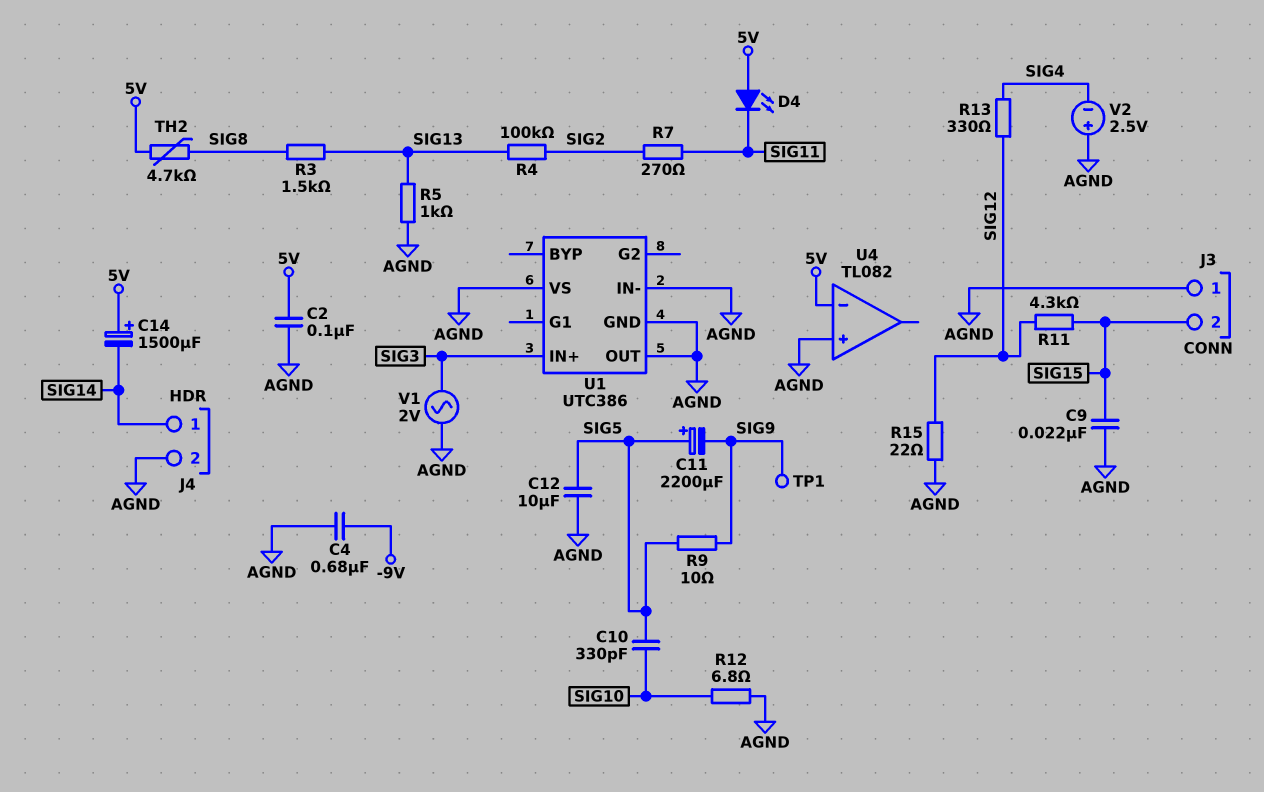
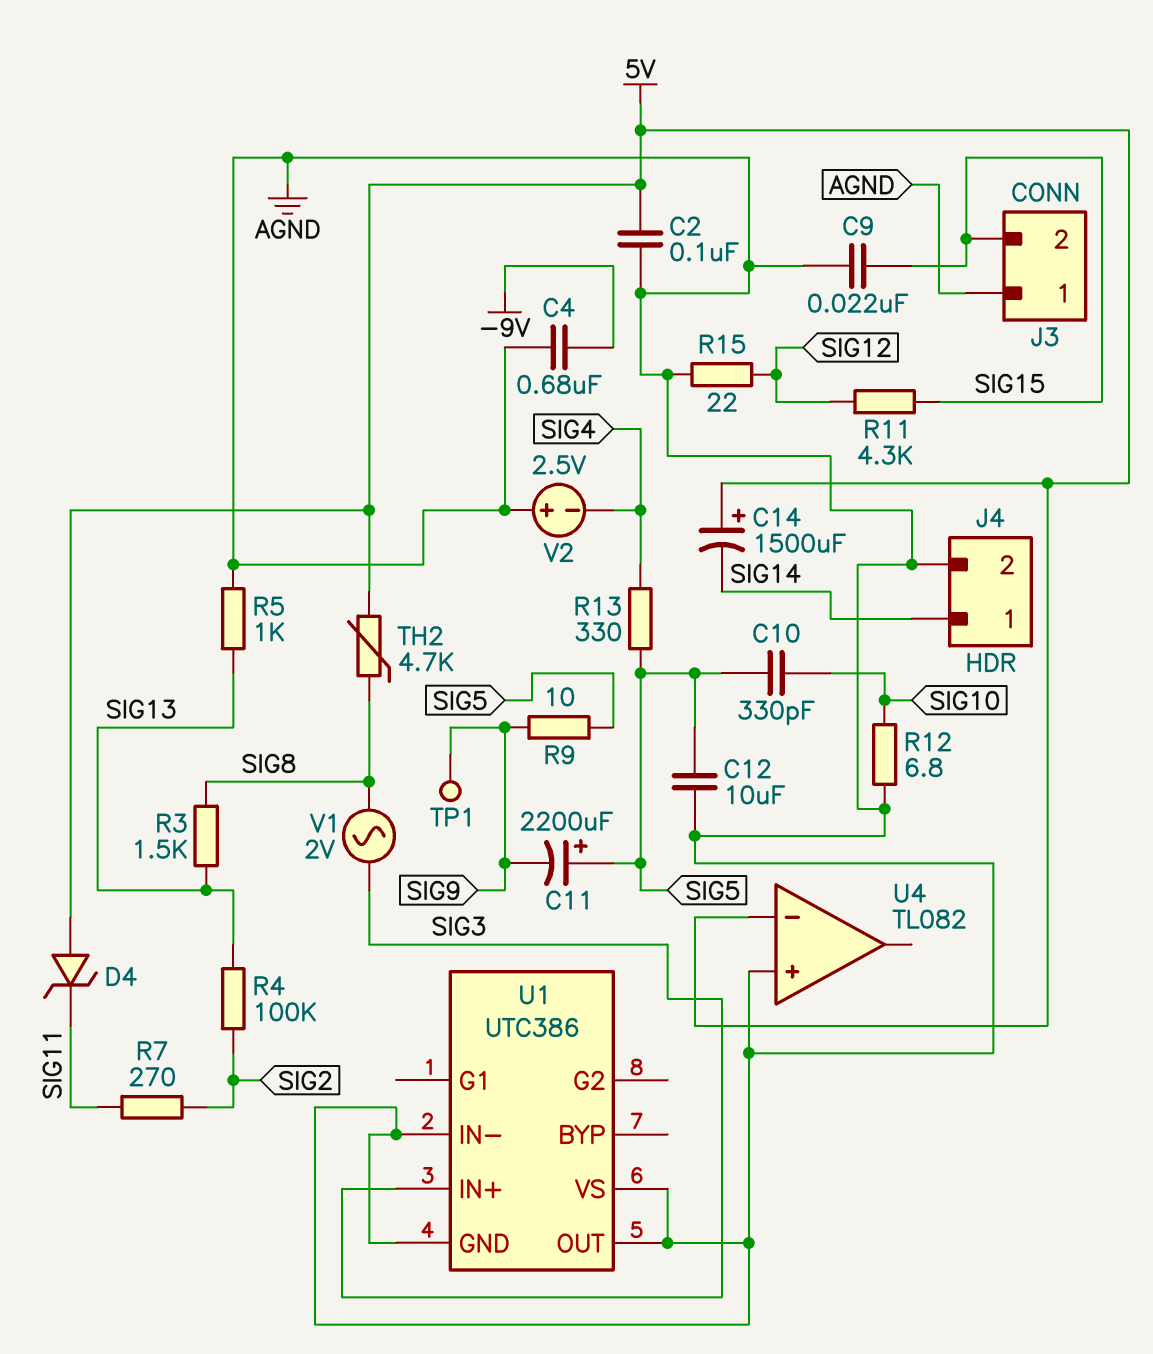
D4: LED (A 5V, K SIG11) -> zener (A 5V, K SIG11)
R13: 330 (SIG4, SIG12) -> 330 (SIG4, SIG5)
V1: AC 2V (AGND, SIG3) -> AC 2V (SIG3, SIG8)

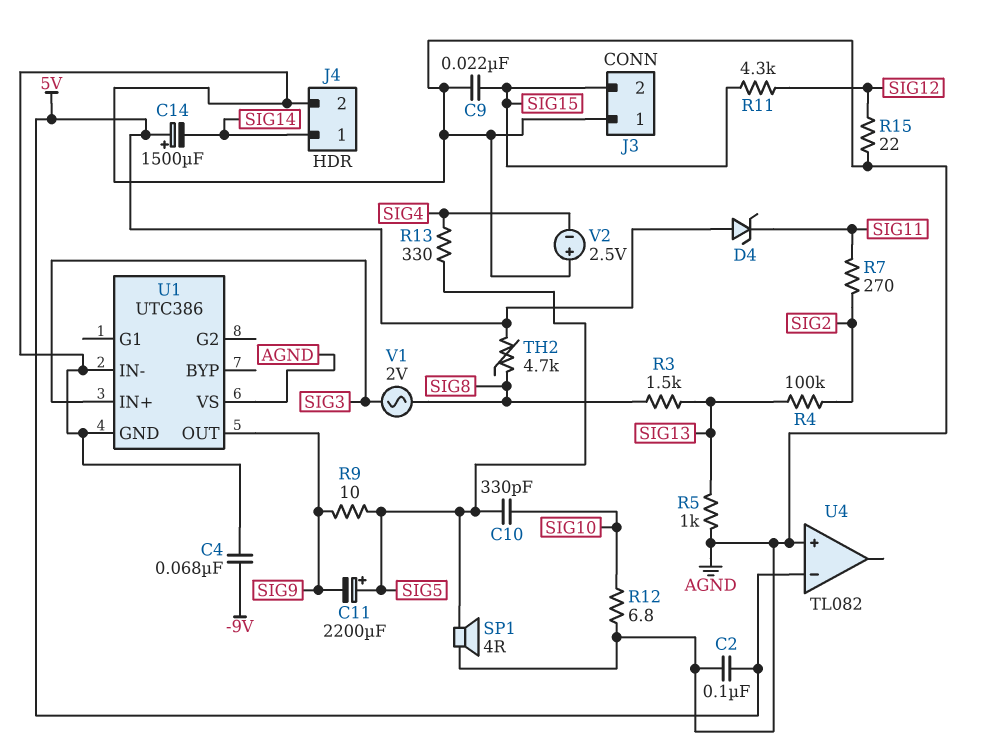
C4: 680nF (-9V, AGND) -> 68nF (-9V, AGND)
C12: 10uF (AGND, SIG5) -> none
SP1: none -> speaker 4R (AGND, SIG5)
TP1: test point (SIG9) -> none
U1 pin OUT: AGND -> SIG9

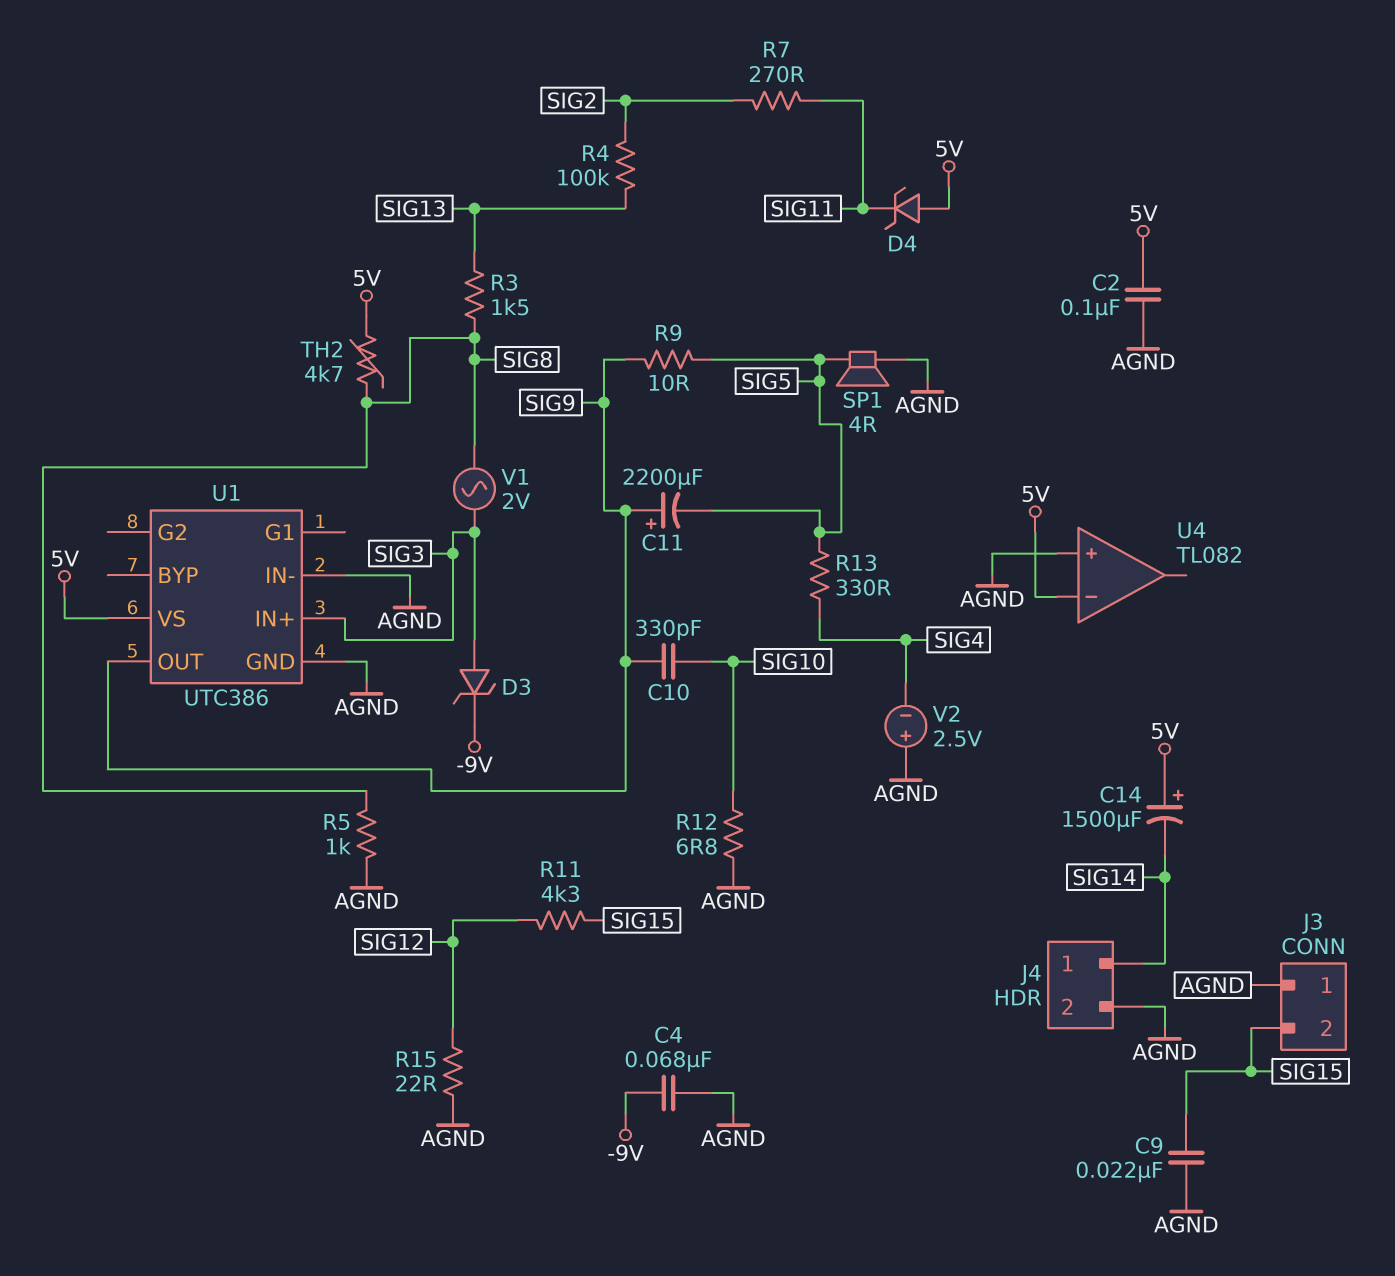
C10: 330pF (SIG5, SIG10) -> 330pF (SIG9, SIG10)
C11: 2200uF (plus SIG5, minus SIG9) -> 2200uF (plus SIG9, minus SIG5)
D3: none -> zener (A SIG3, K -9V)
R5: 1k (AGND, SIG13) -> 1k (AGND, SIG8)
U1 pin VS: AGND -> 5V

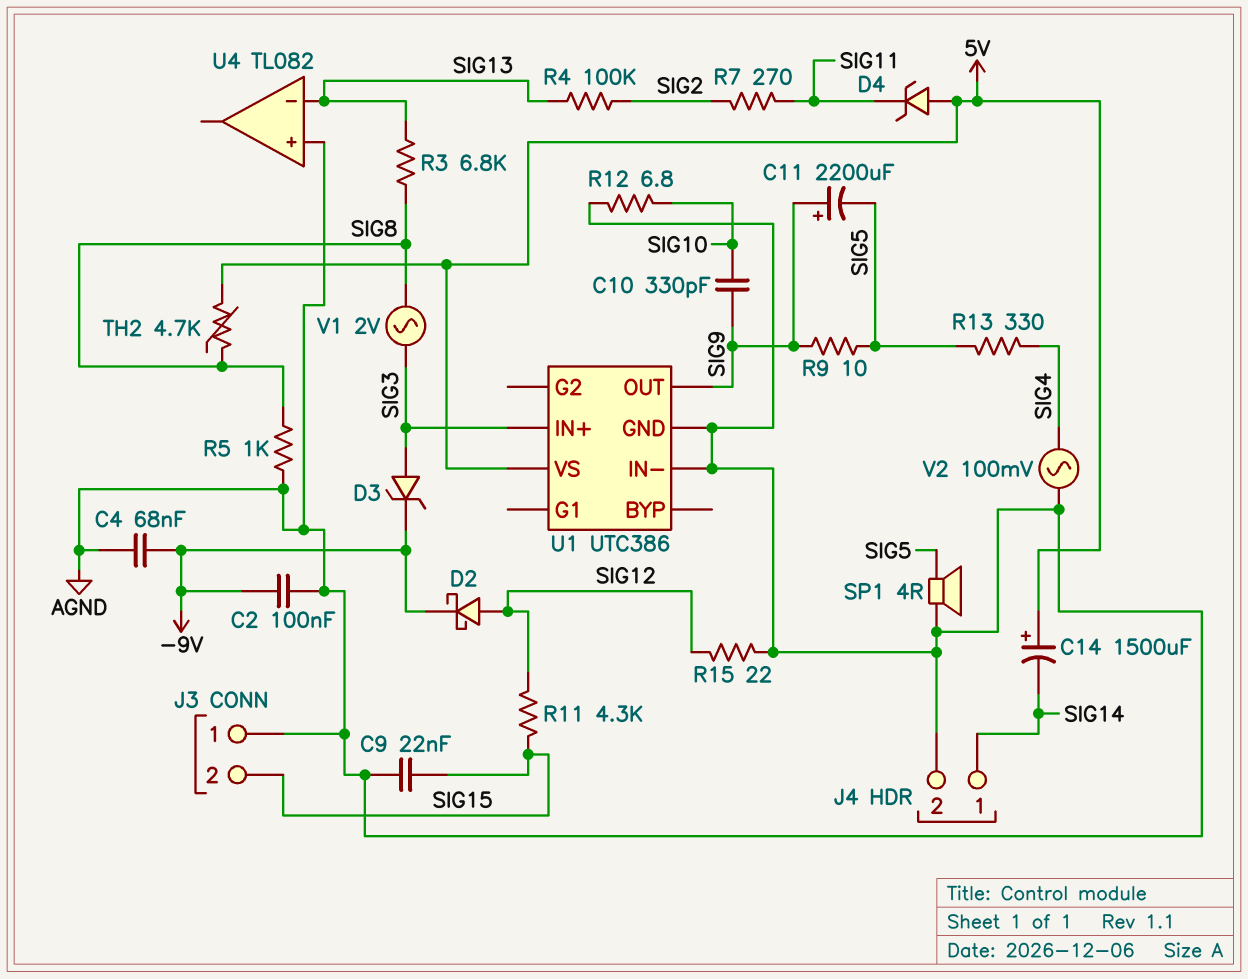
C2: 100nF (5V, AGND) -> 100nF (-9V, AGND)
D2: none -> schottky (A SIG12, K -9V)
R3: 1.5k (SIG8, SIG13) -> 6.8k (SIG8, SIG13)
U4 pin in-: 5V -> SIG13
V2: 2.5V (plus AGND, minus SIG4) -> AC 100mV (AGND, SIG4)

